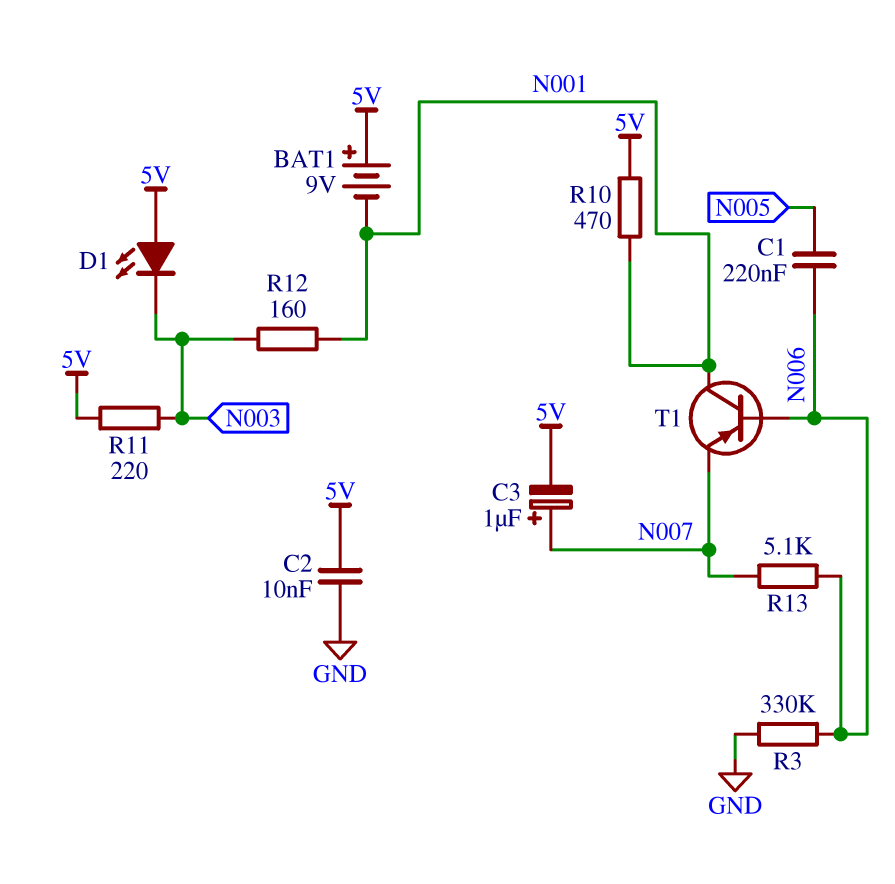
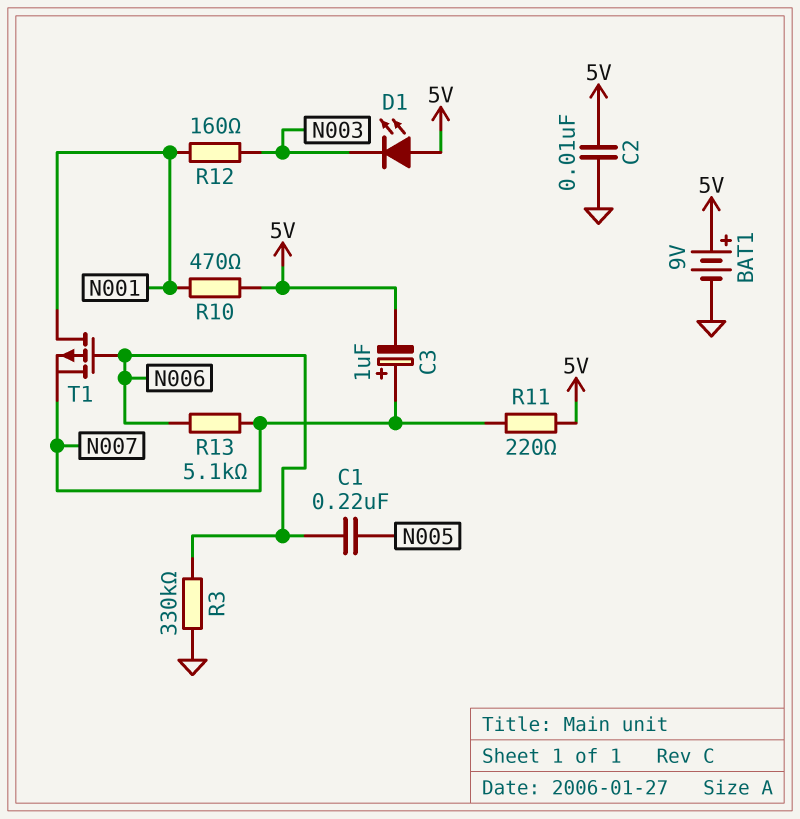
BAT1: 9V (plus 5V, minus N001) -> 9V (plus 5V, minus GND)
R11: 220 (5V, N003) -> 220 (5V, N007)
T1: PNP (B N006, C N001, E N007) -> PMOS (G N006, D N001, S N007)

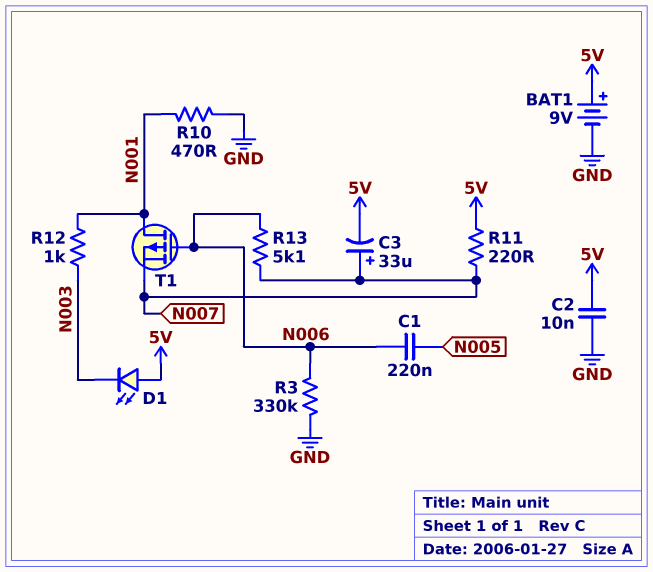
C3: 1uF (plus N007, minus 5V) -> 33uF (plus N007, minus 5V)
R10: 470 (5V, N001) -> 470 (GND, N001)
R12: 160 (N001, N003) -> 1k (N001, N003)

